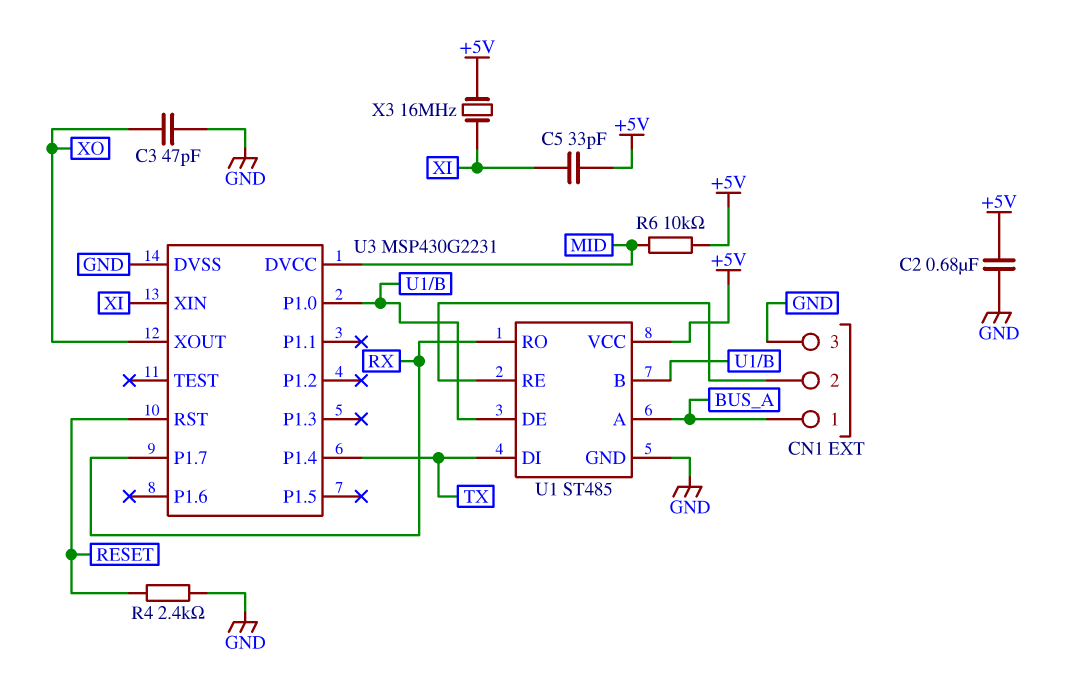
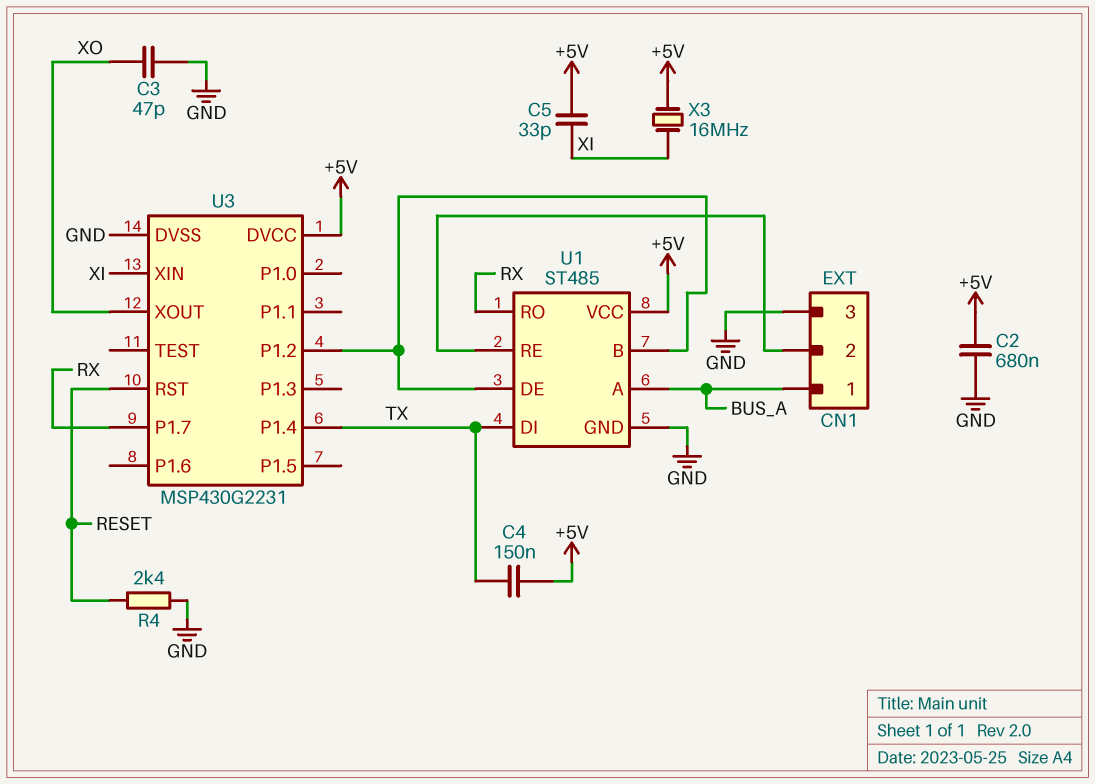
C4: none -> 150nF (+5V, TX)
R6: 10k (+5V, MID) -> none
U3 pin DVCC: MID -> +5V
U3 pin P1.0: U1/B -> none
U3 pin P1.2: none -> U1/B

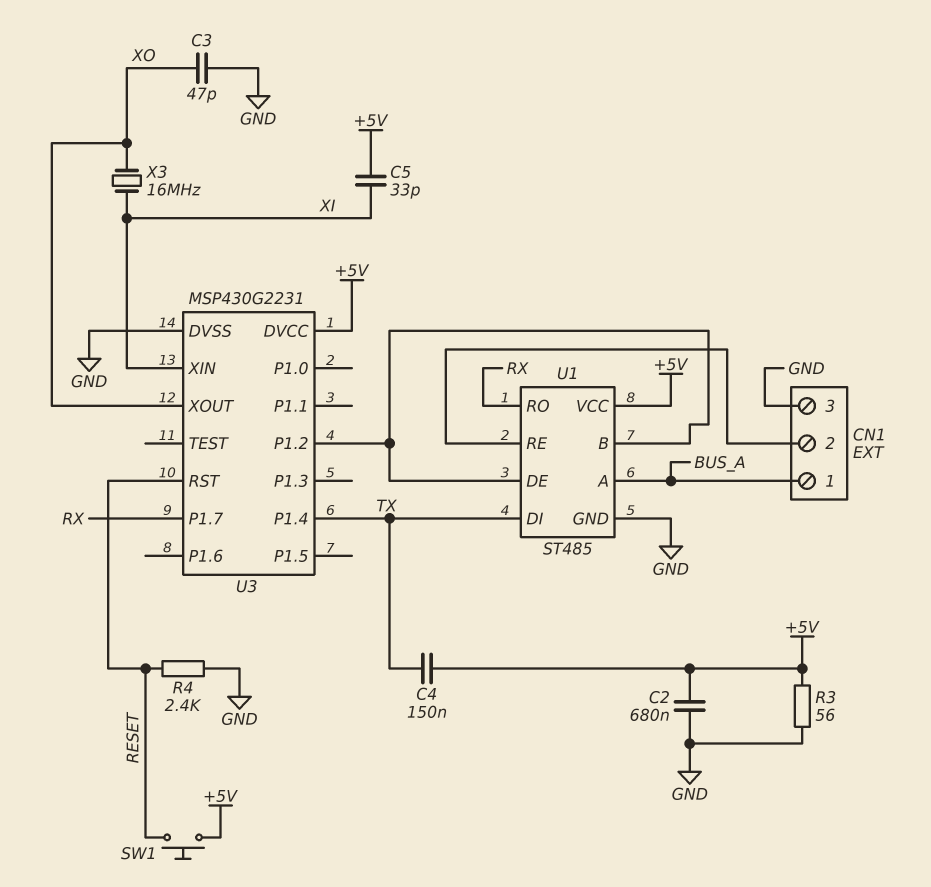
R3: none -> 56 (+5V, GND)
SW1: none -> button (+5V, RESET)
X3: 16MHz (+5V, XI) -> 16MHz (XI, XO)

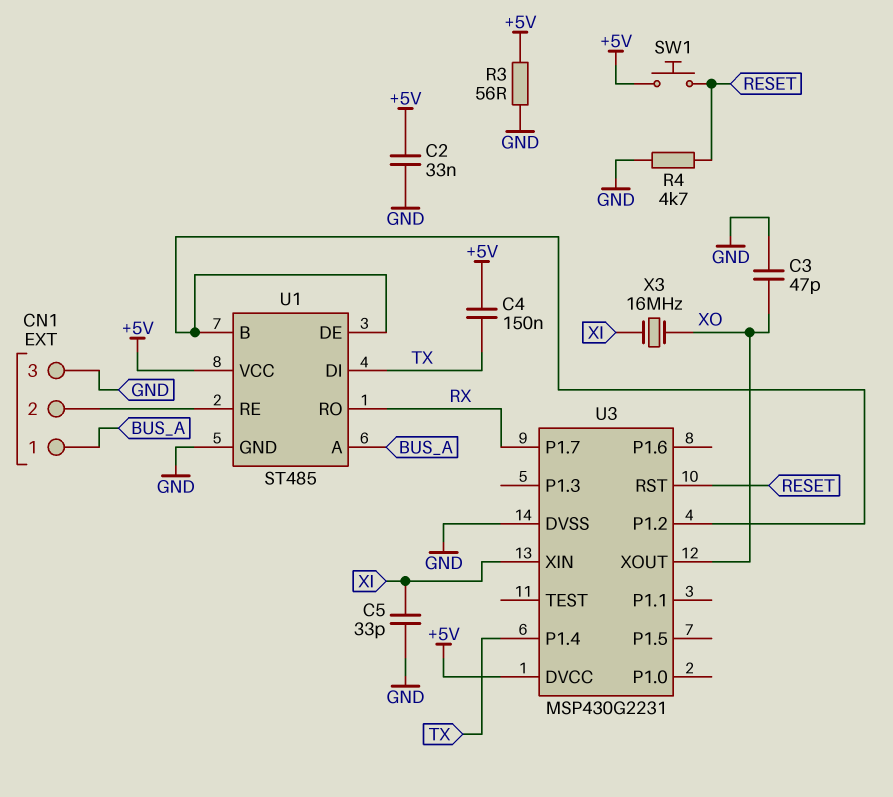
C2: 680nF (+5V, GND) -> 33nF (+5V, GND)
C5: 33pF (+5V, XI) -> 33pF (GND, XI)
R4: 2.4k (GND, RESET) -> 4.7k (GND, RESET)

